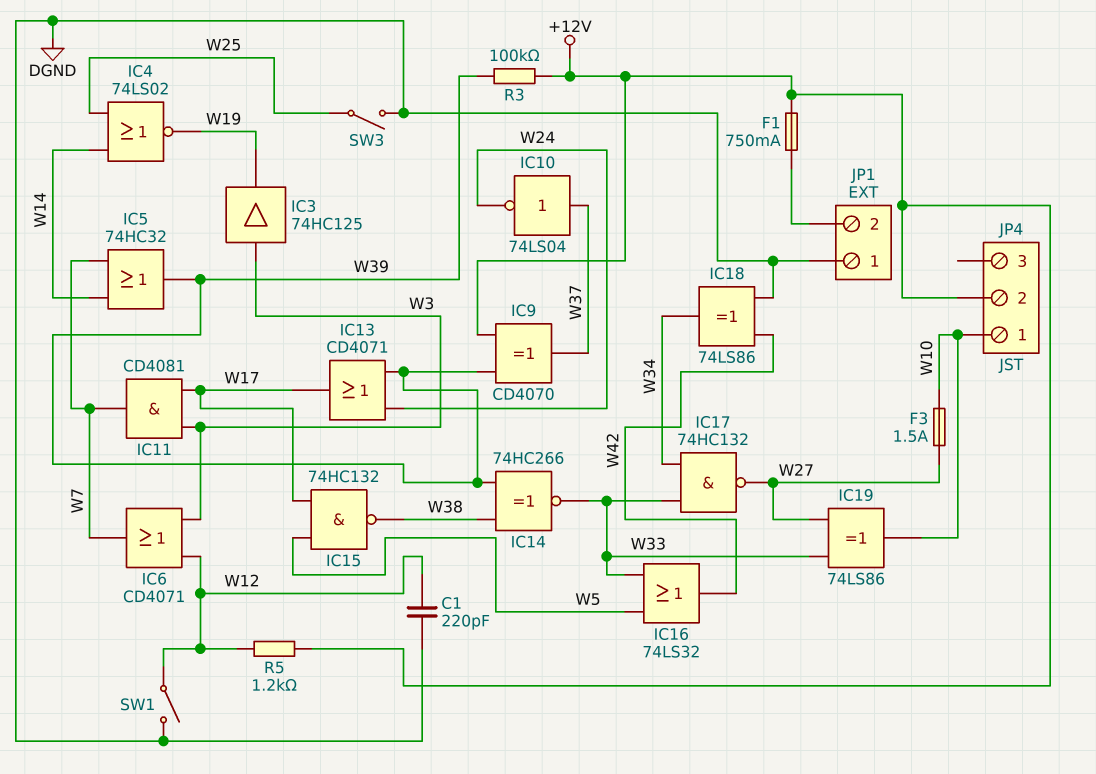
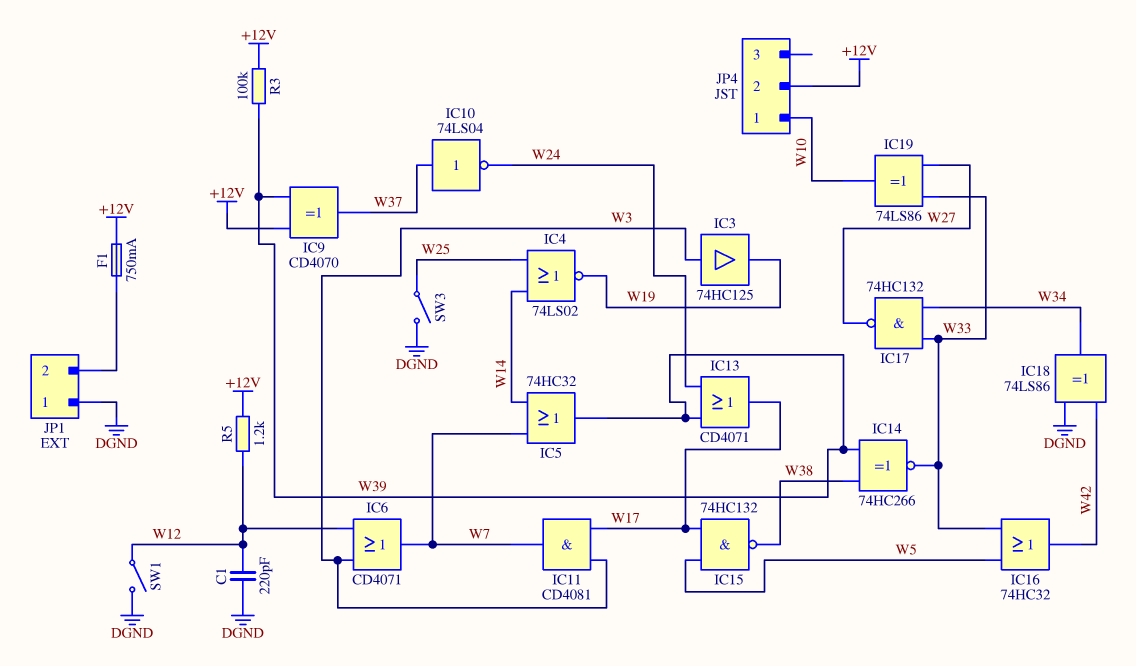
F3: 1.5A (W10, W27) -> none
IC16: OR 74LS32 (in W5, in W33, out W42) -> OR 74HC32 (in W5, in W33, out W42)

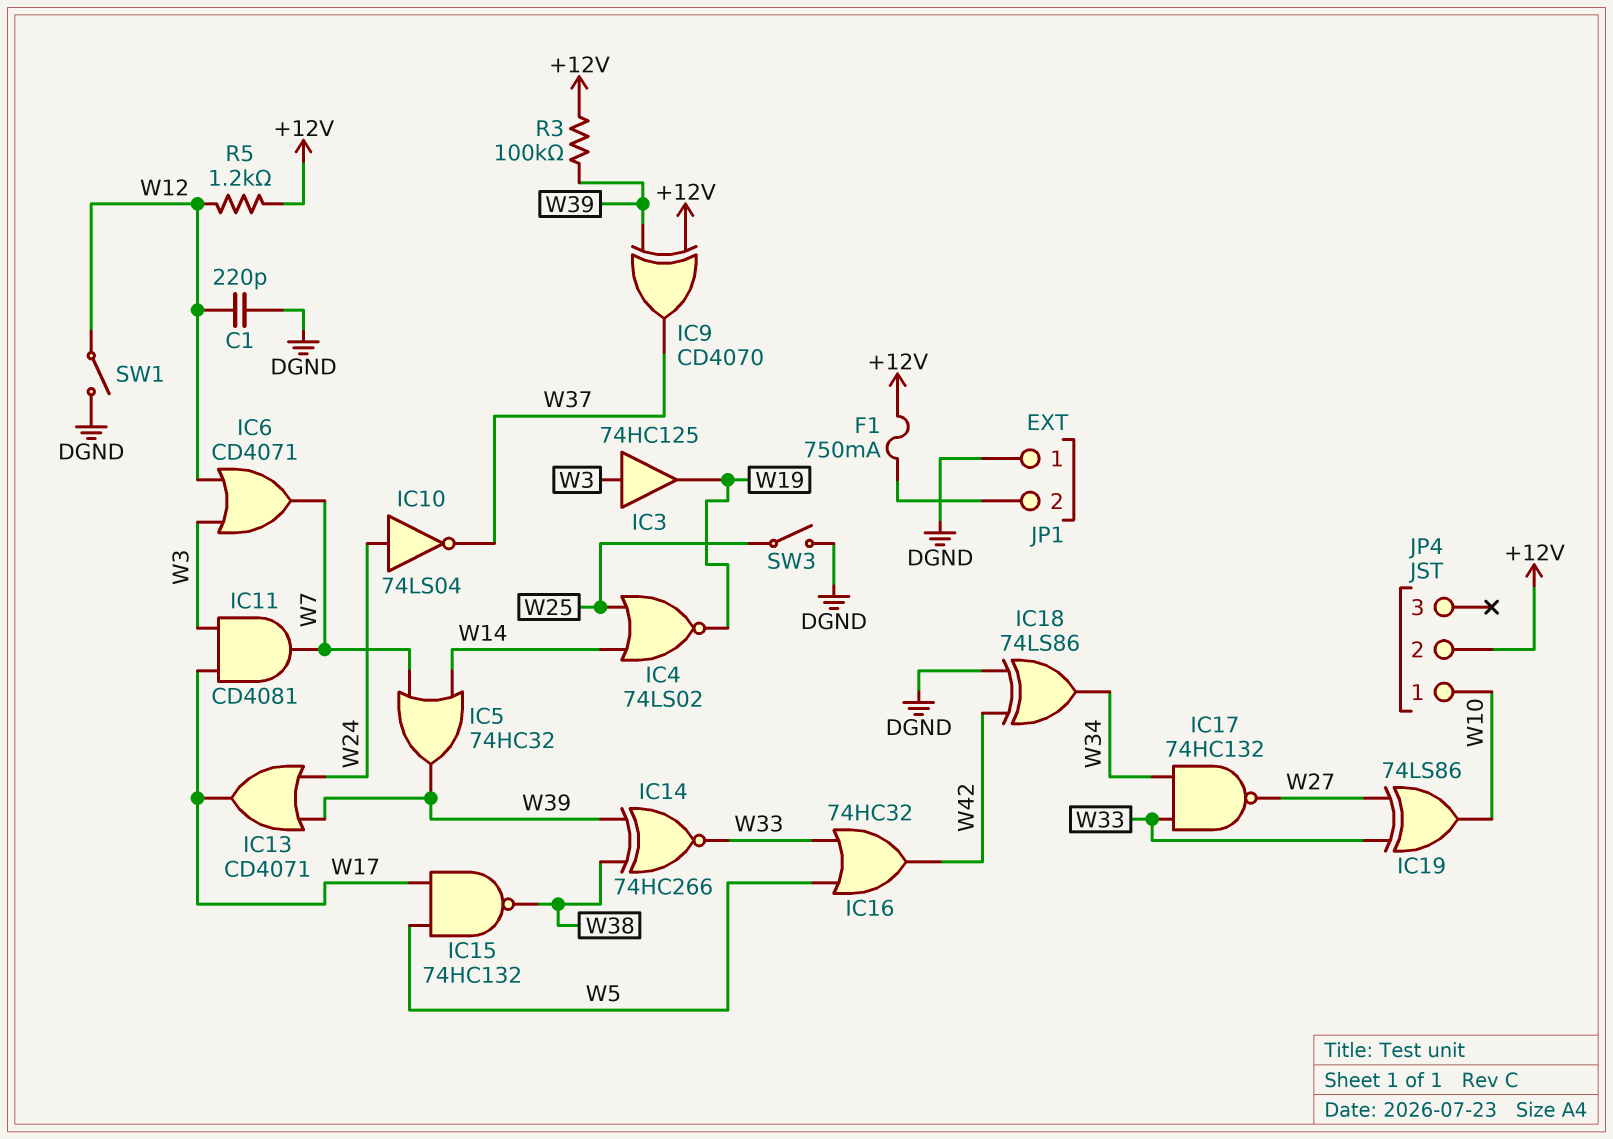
IC10: NOT 74LS04 (in W37, out W24) -> NOT 74LS04 (in W24, out W37)

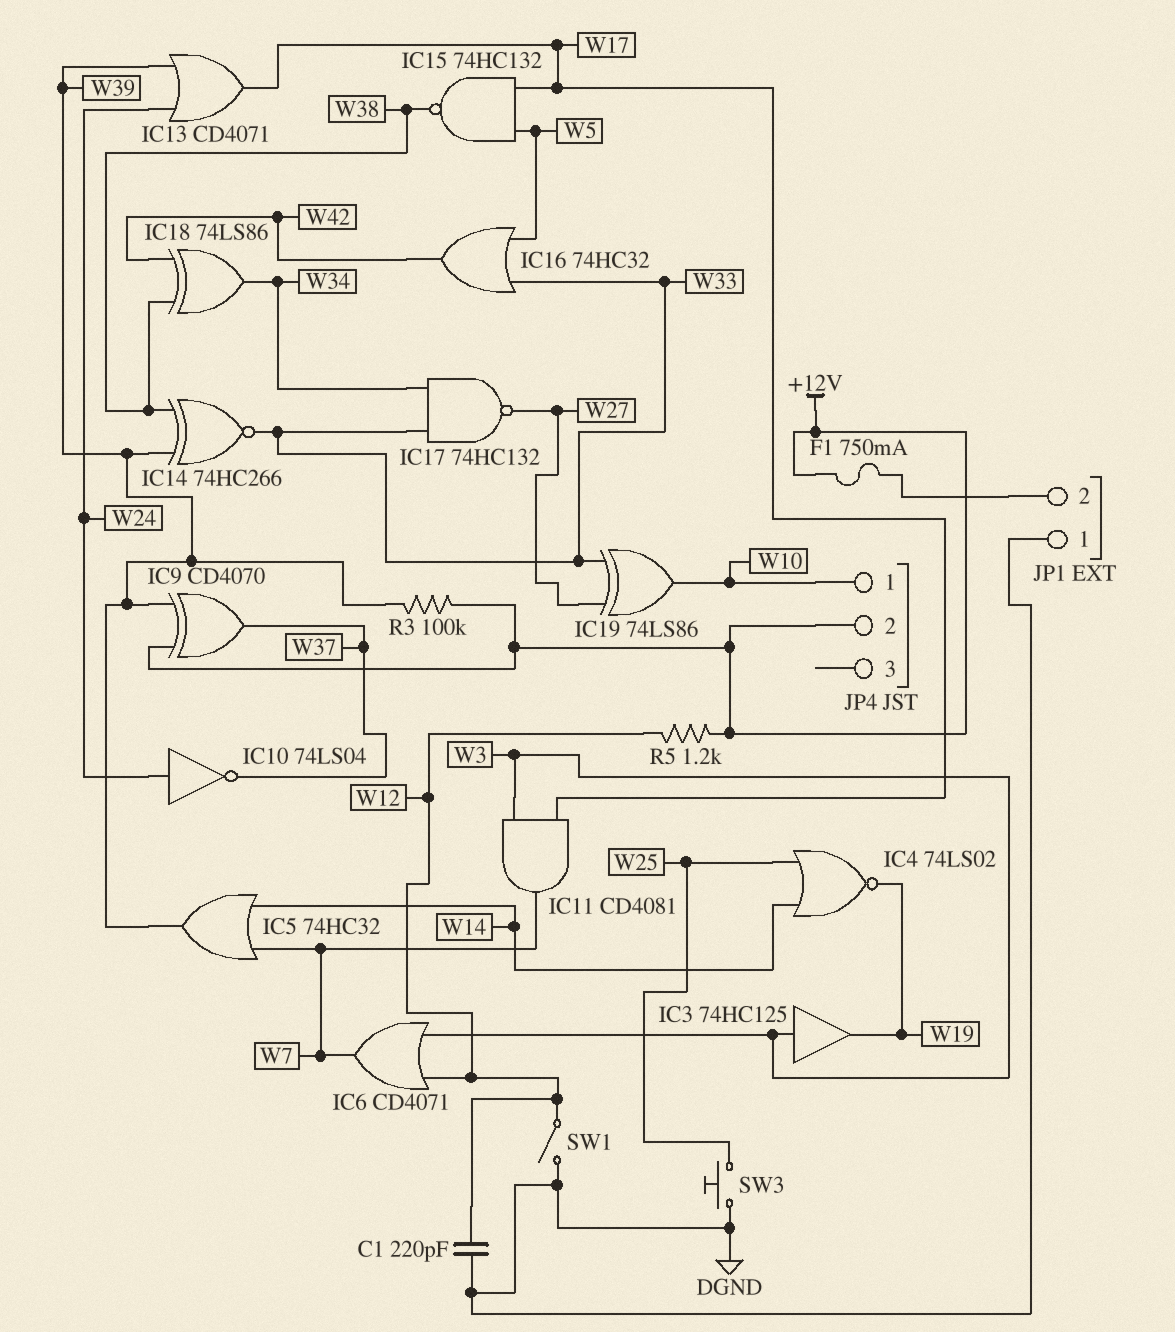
IC18: XOR 74LS86 (in DGND, in W42, out W34) -> XOR 74LS86 (in W38, in W42, out W34)
SW3: switch (DGND, W25) -> button (DGND, W25)

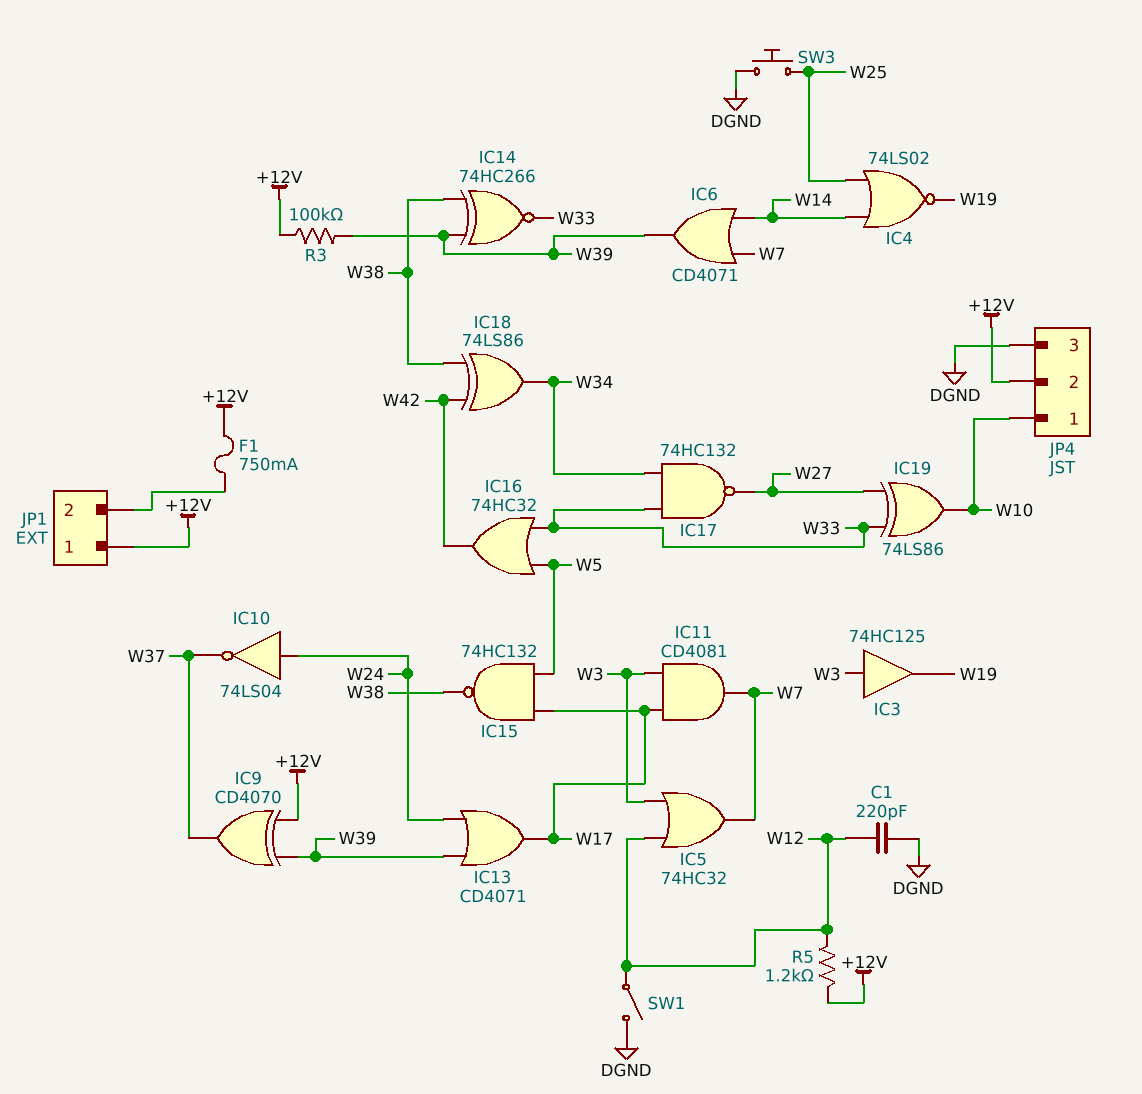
IC5: OR 74HC32 (in W7, in W14, out W39) -> OR 74HC32 (in W3, in W12, out W7)
IC6: OR CD4071 (in W3, in W12, out W7) -> OR CD4071 (in W7, in W14, out W39)
JP1 pin 1: DGND -> +12V
JP4 pin 3: none -> DGND

